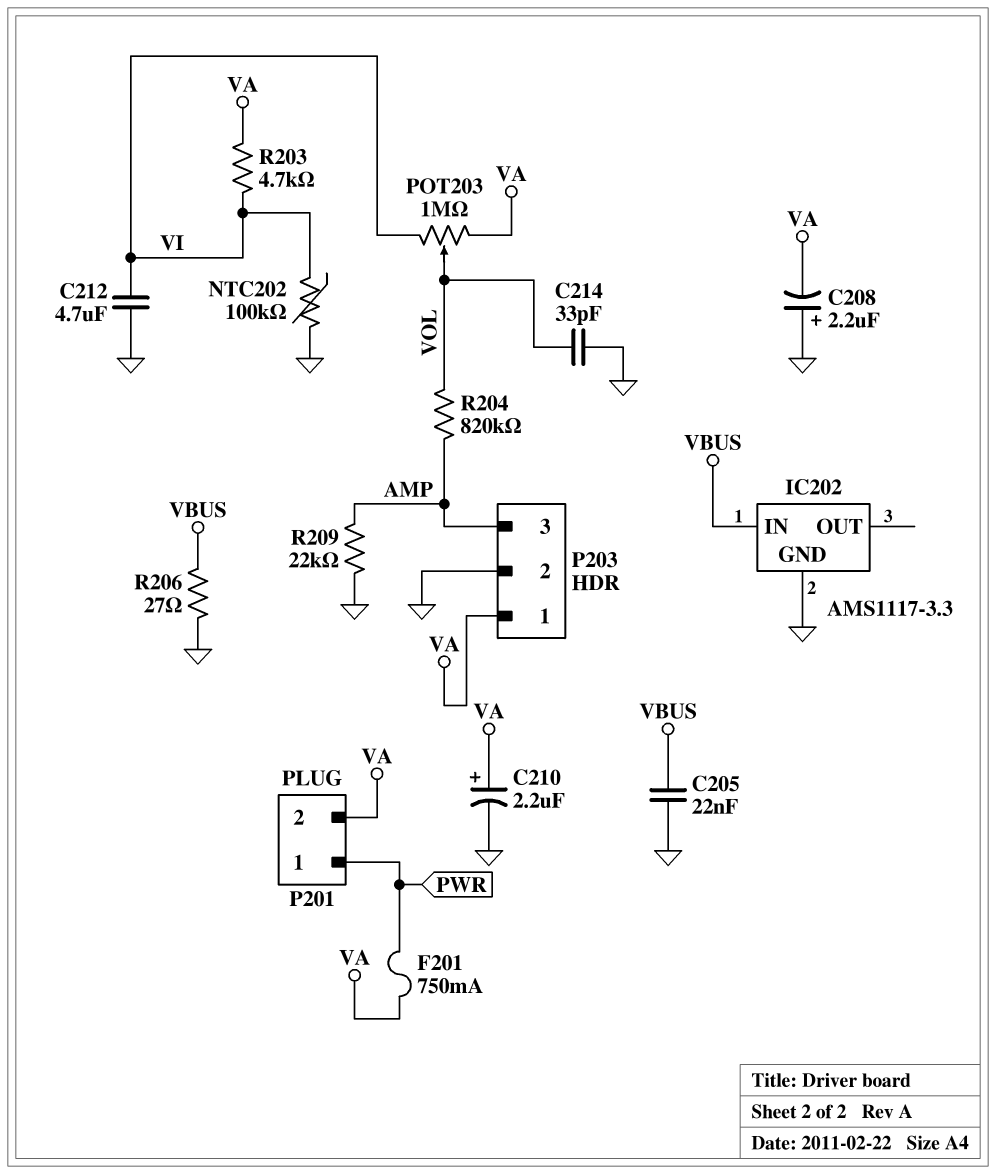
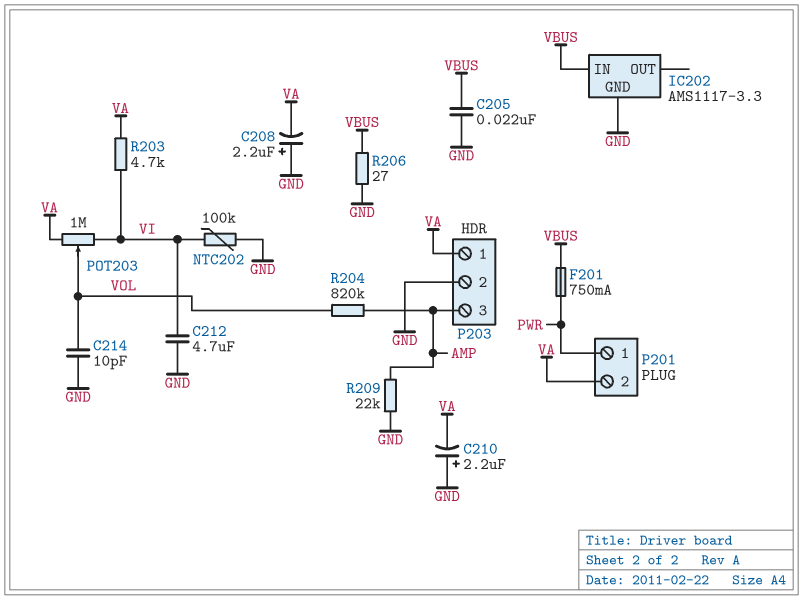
C210: 2.2uF (plus VA, minus GND) -> 2.2uF (plus GND, minus VA)
C214: 33pF (GND, VOL) -> 10pF (GND, VOL)
F201: 750mA (PWR, VA) -> 750mA (PWR, VBUS)

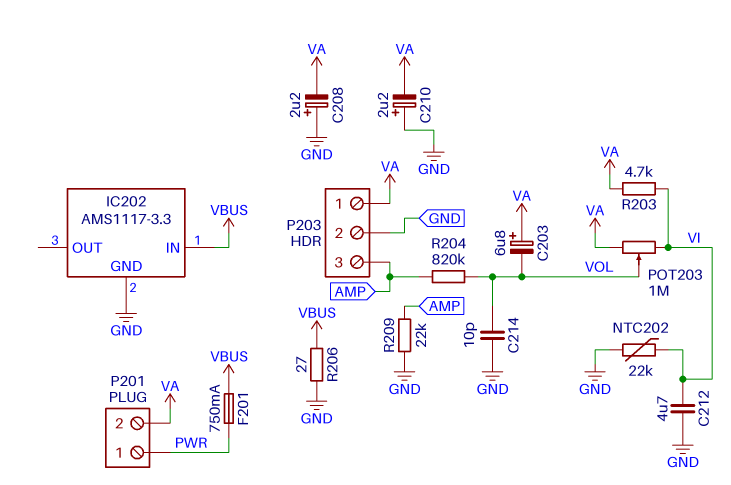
C203: none -> 6.8uF (plus VA, minus VOL)
C205: 22nF (GND, VBUS) -> none
NTC202: 100k (GND, VI) -> 22k (GND, VI)

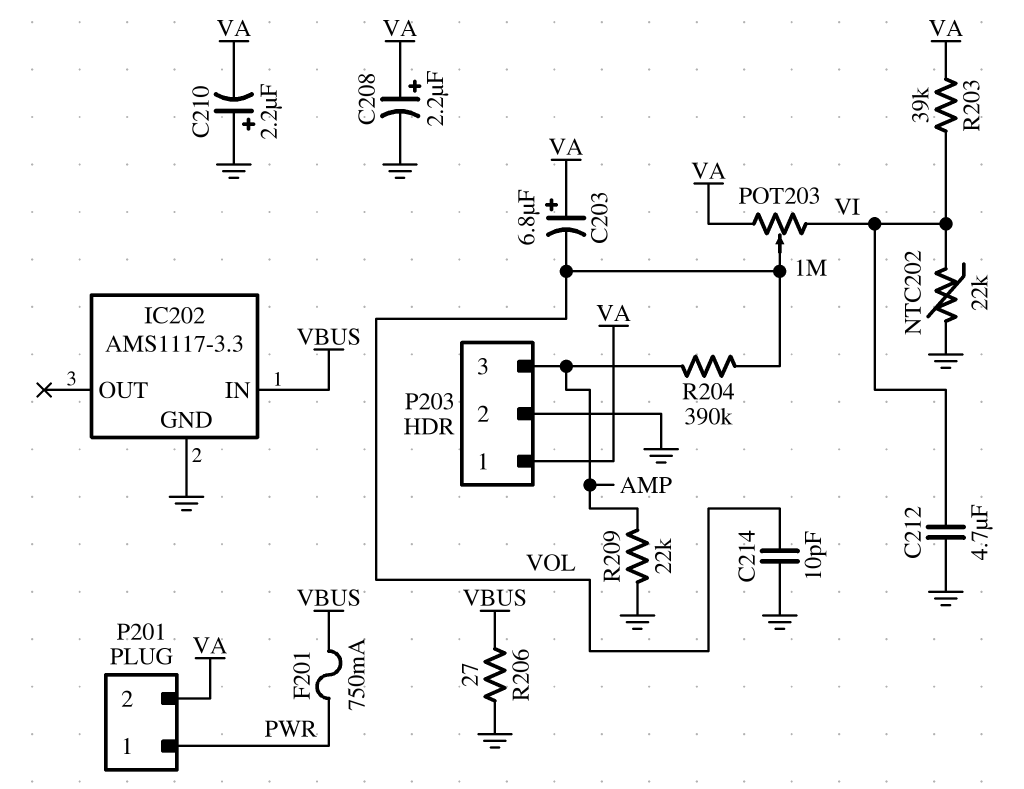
C208: 2.2uF (plus GND, minus VA) -> 2.2uF (plus VA, minus GND)
R203: 4.7k (VA, VI) -> 39k (VA, VI)
R204: 820k (AMP, VOL) -> 390k (AMP, VOL)

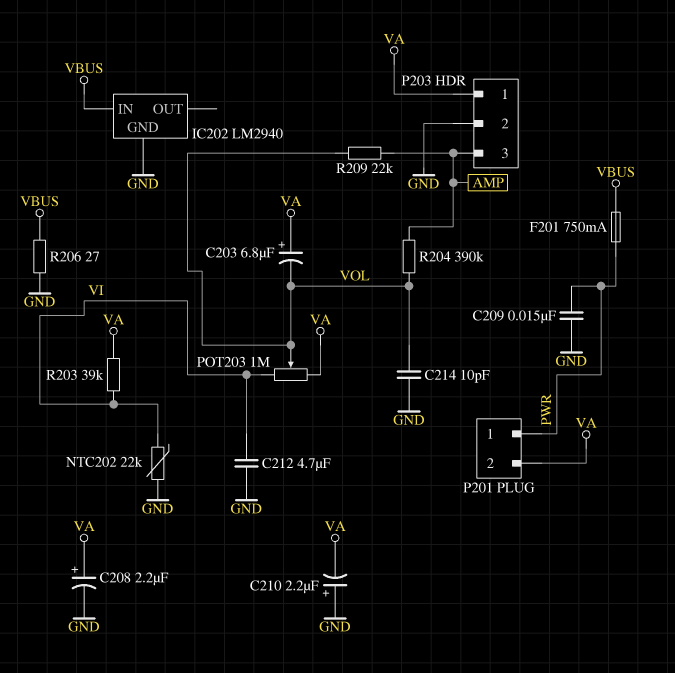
C209: none -> 15nF (GND, PWR)
IC202: AMS1117-3.3 -> LM2940
R209: 22k (AMP, GND) -> 22k (AMP, VOL)

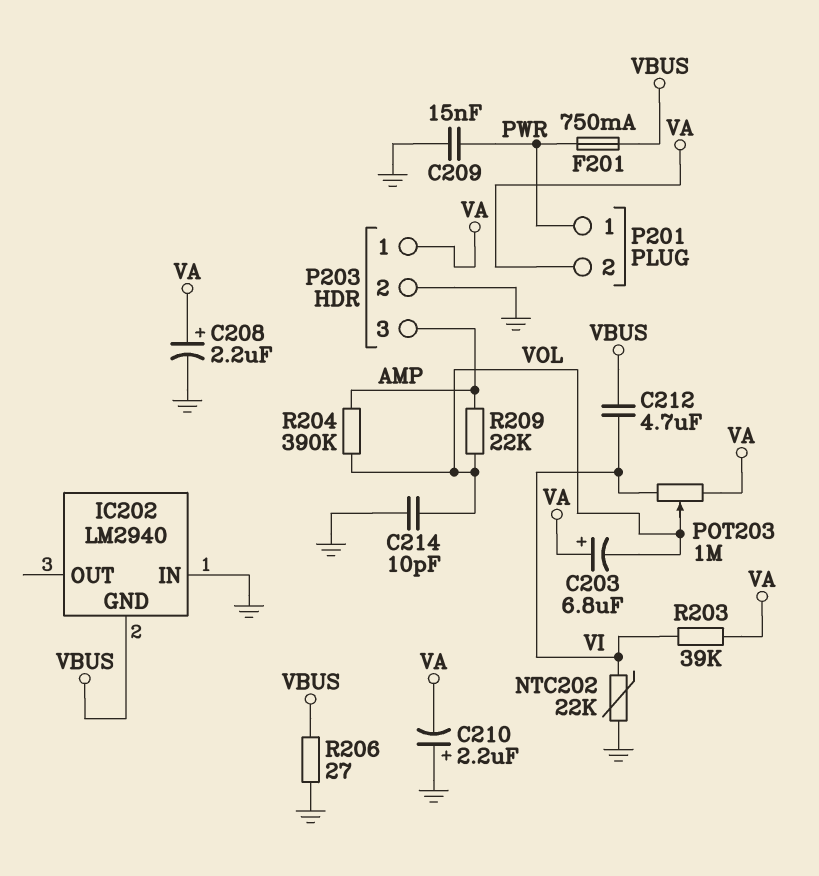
C212: 4.7uF (GND, VI) -> 4.7uF (VBUS, VI)
IC202 pin GND: GND -> VBUS
IC202 pin IN: VBUS -> GND

